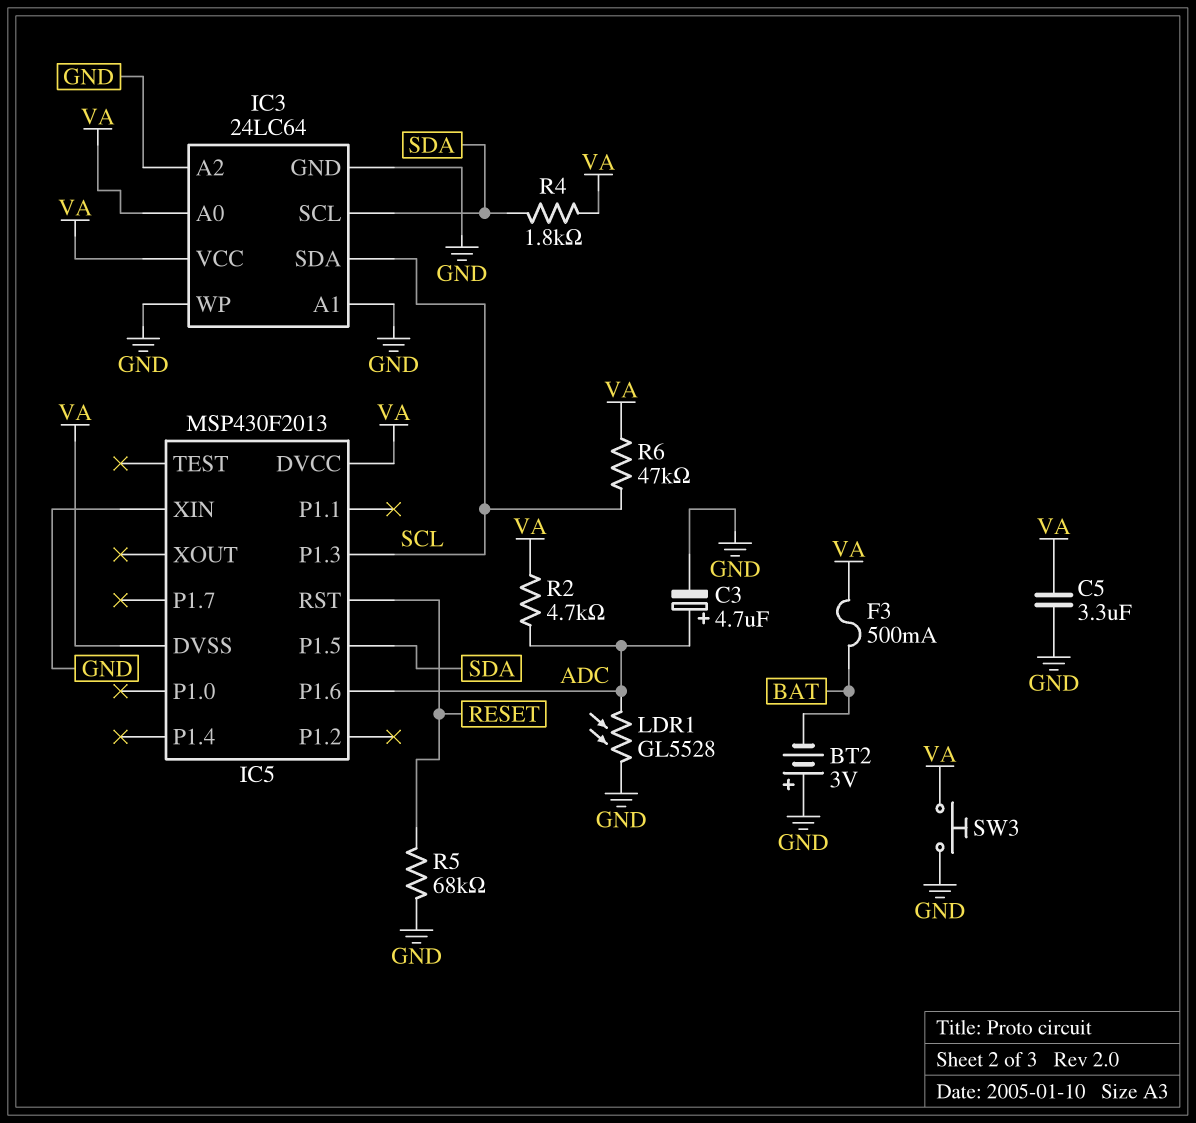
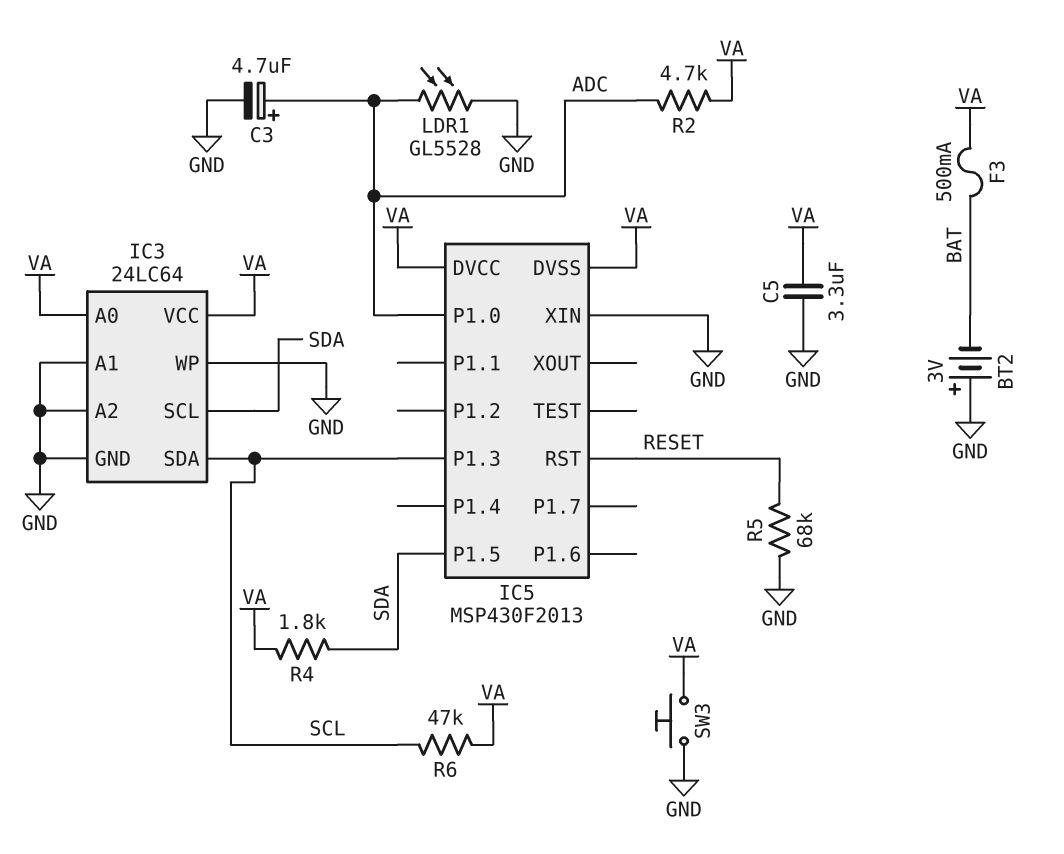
IC5 pin P1.0: none -> ADC
IC5 pin P1.6: ADC -> none

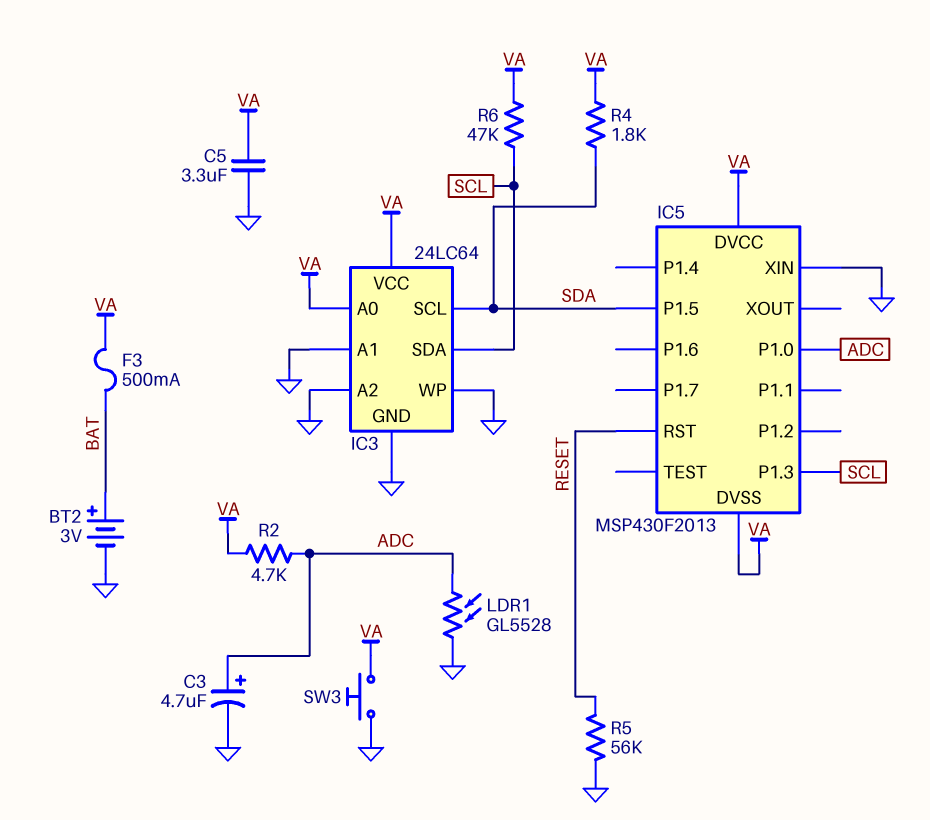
BT2: 3V (plus GND, minus BAT) -> 3V (plus BAT, minus GND)
R5: 68k (GND, RESET) -> 56k (GND, RESET)

